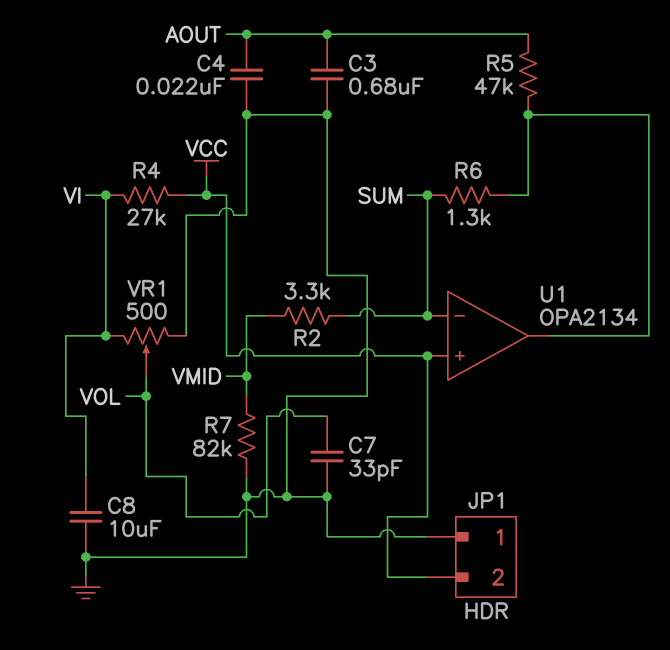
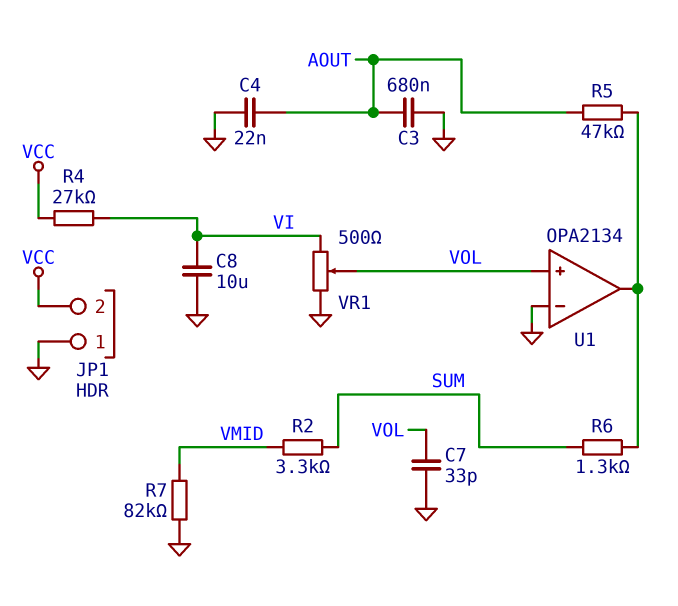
U1 pin in+: VCC -> VOL
U1 pin in-: SUM -> GND

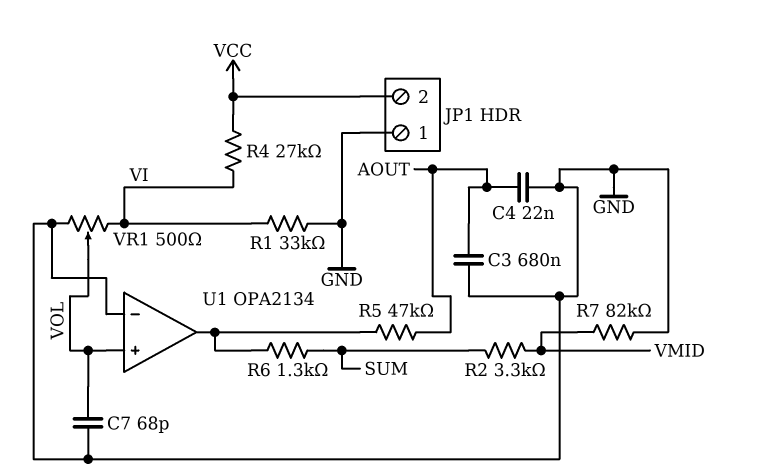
C7: 33pF (GND, VOL) -> 68pF (GND, VOL)
C8: 10uF (GND, VI) -> none
R1: none -> 33k (GND, VI)

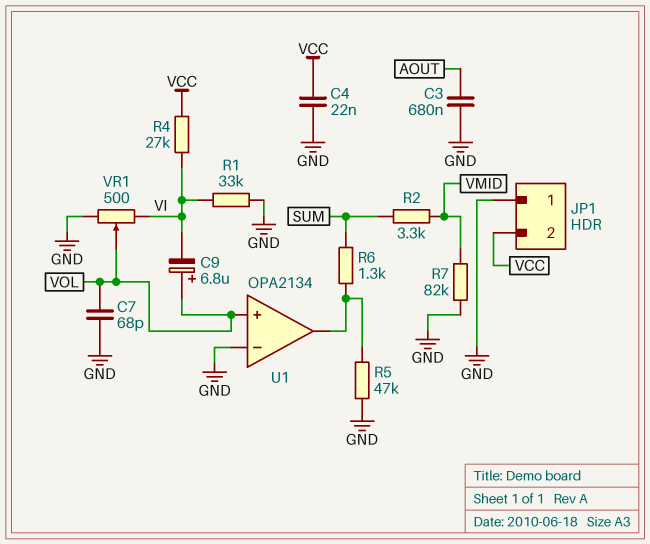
C4: 22nF (AOUT, GND) -> 22nF (GND, VCC)
C9: none -> 6.8uF (plus VOL, minus VI)
R5: 47k (AOUT, U1/out) -> 47k (GND, U1/out)

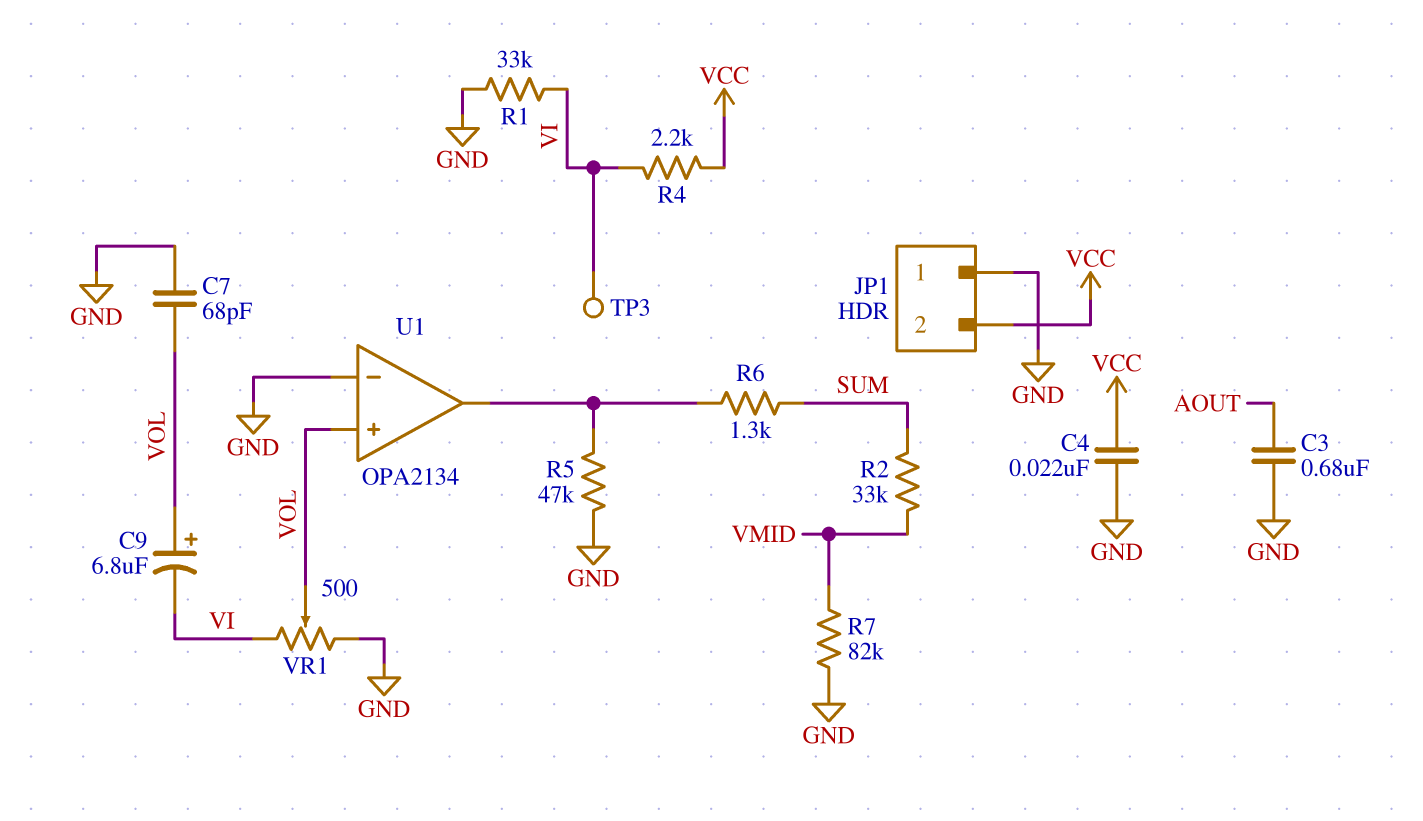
R2: 3.3k (SUM, VMID) -> 33k (SUM, VMID)
R4: 27k (VCC, VI) -> 2.2k (VCC, VI)
TP3: none -> test point (VI)

